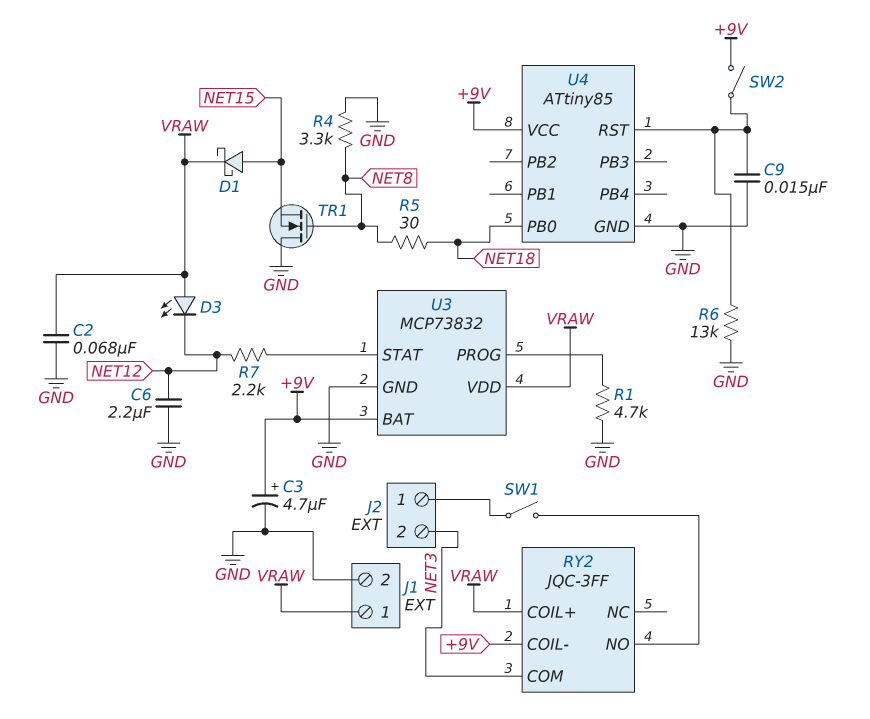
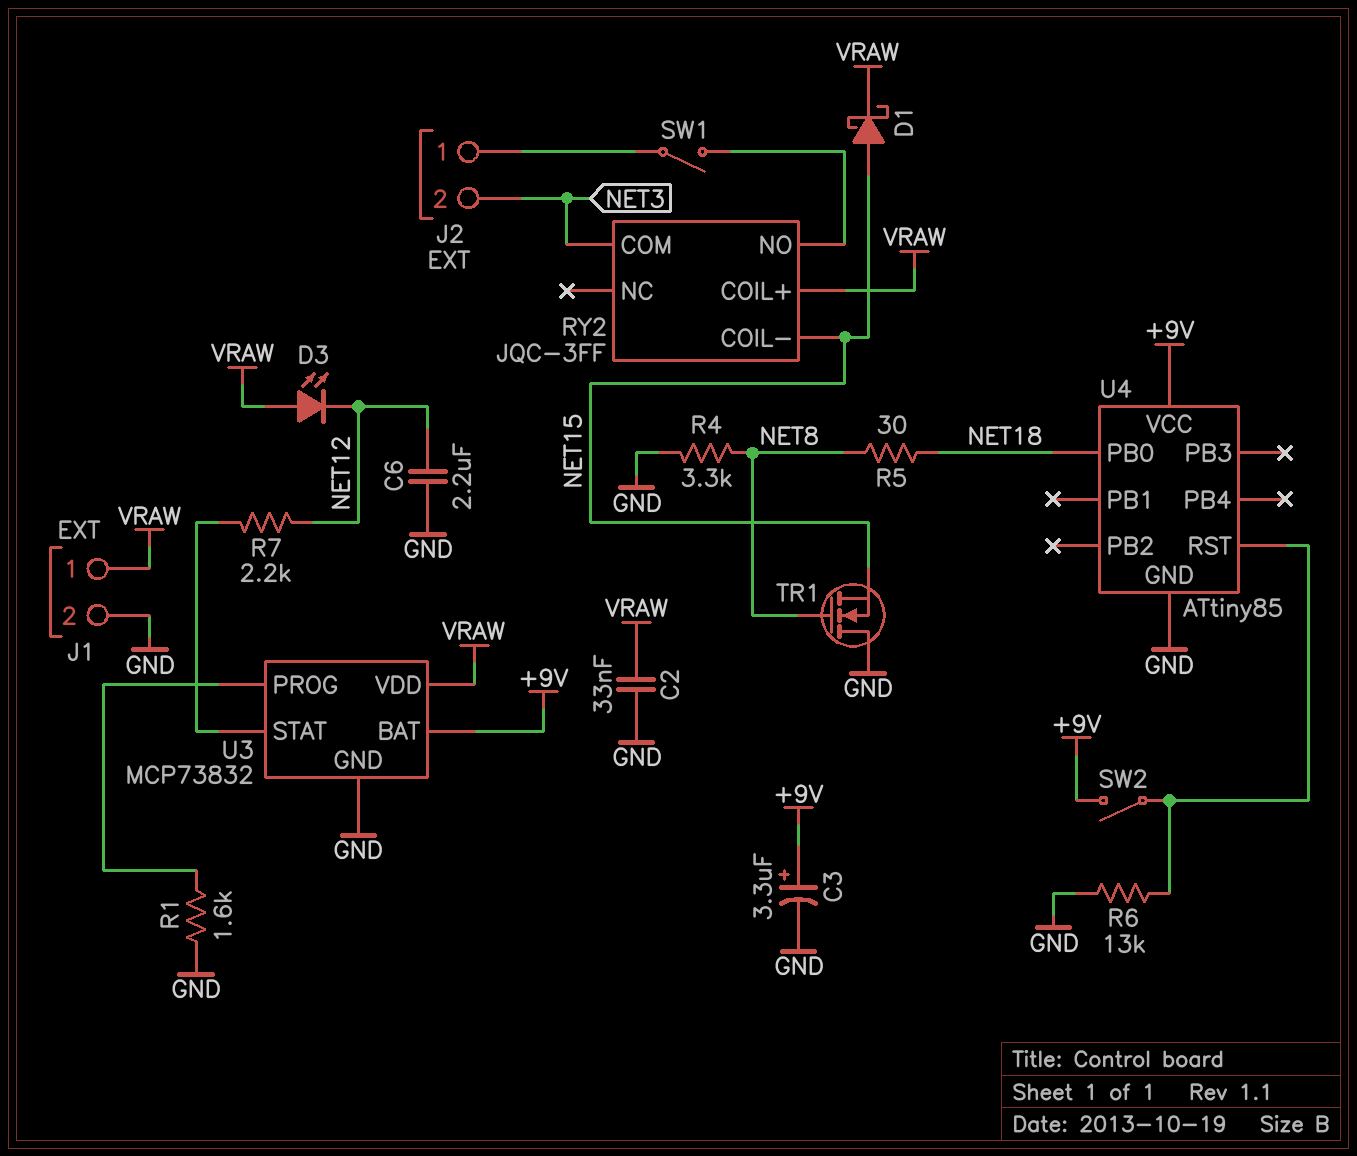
C2: 68nF (GND, VRAW) -> 33nF (GND, VRAW)
C3: 4.7uF (plus +9V, minus GND) -> 3.3uF (plus +9V, minus GND)
C9: 15nF (GND, U4/RST) -> none
R1: 4.7k (GND, U3/PROG) -> 1.6k (GND, U3/PROG)
RY2 pin COIL-: +9V -> NET15

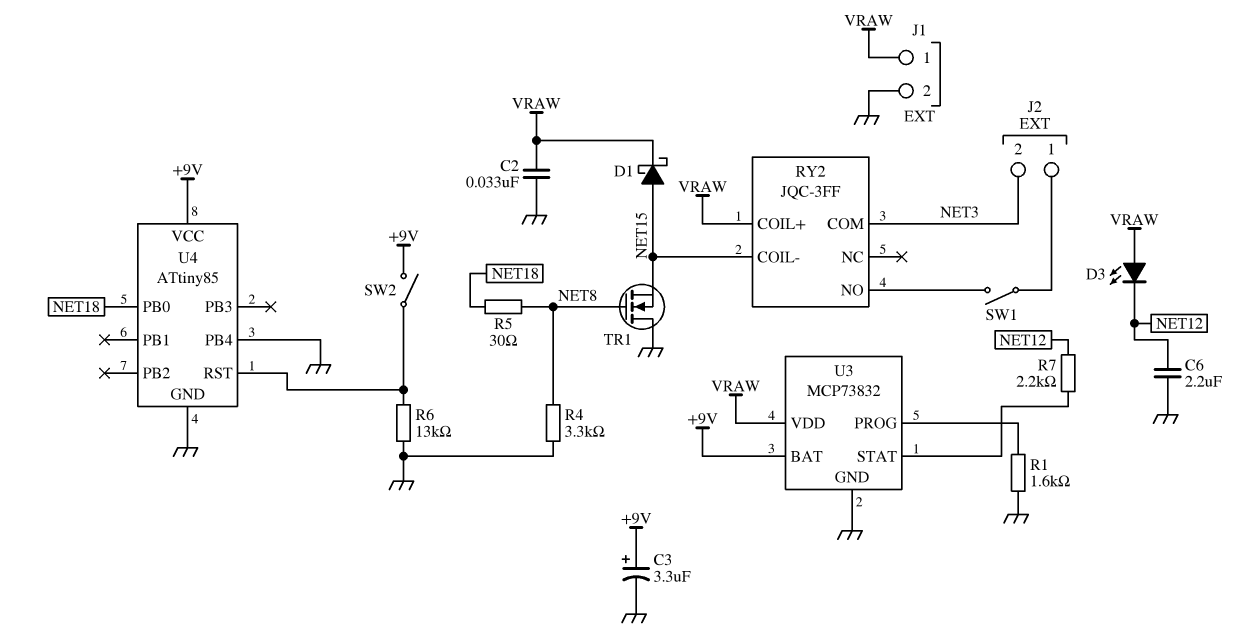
U4 pin PB4: none -> GND

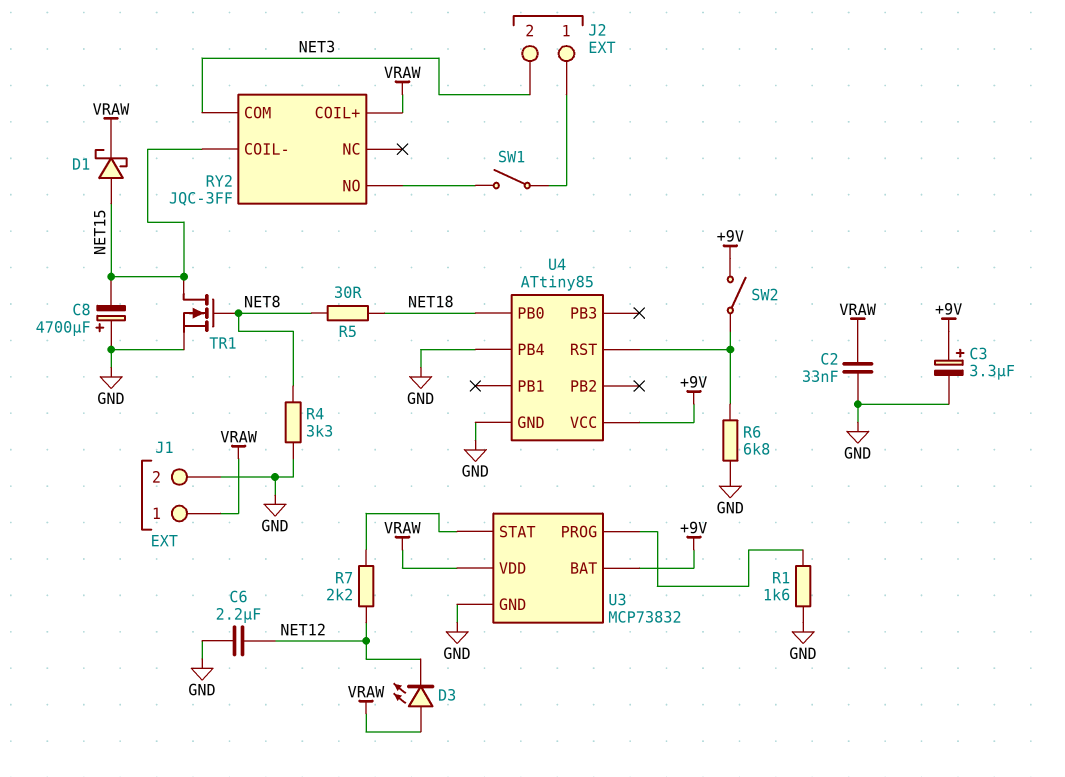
C8: none -> 4700uF (plus GND, minus NET15)
R6: 13k (GND, U4/RST) -> 6.8k (GND, U4/RST)
TR1: NMOS (G NET8, D GND, S NET15) -> NMOS (G NET8, D NET15, S GND)

